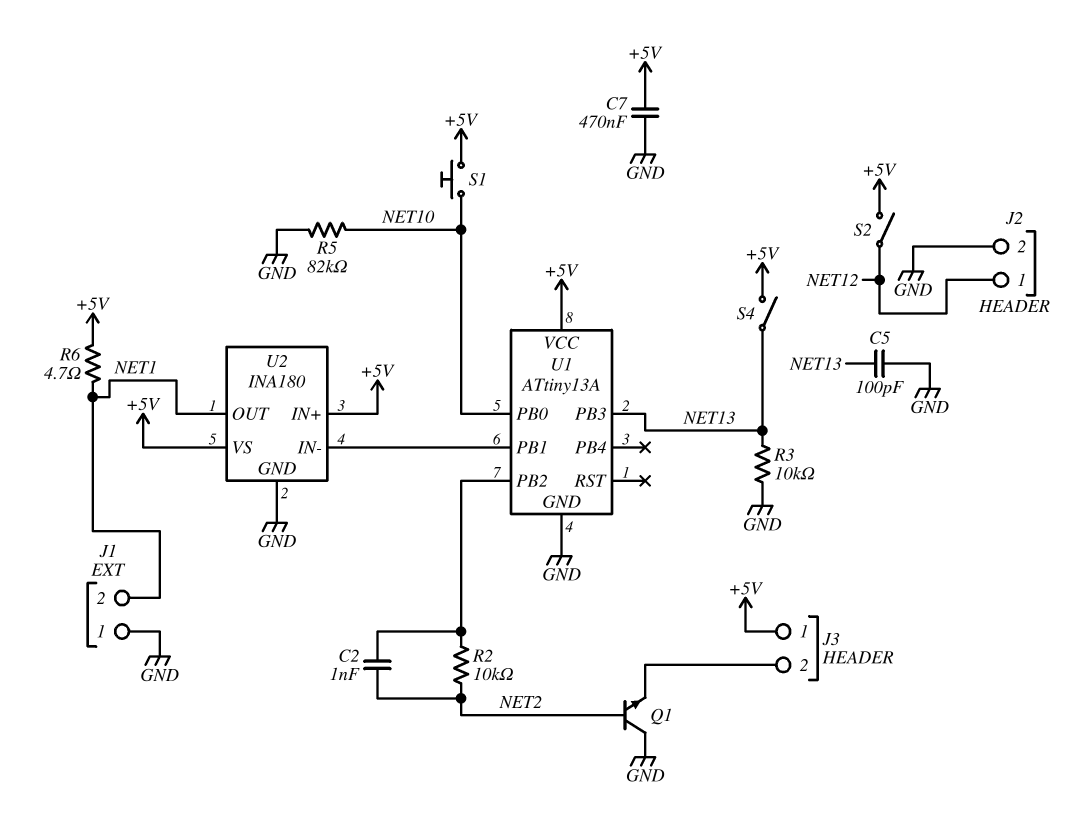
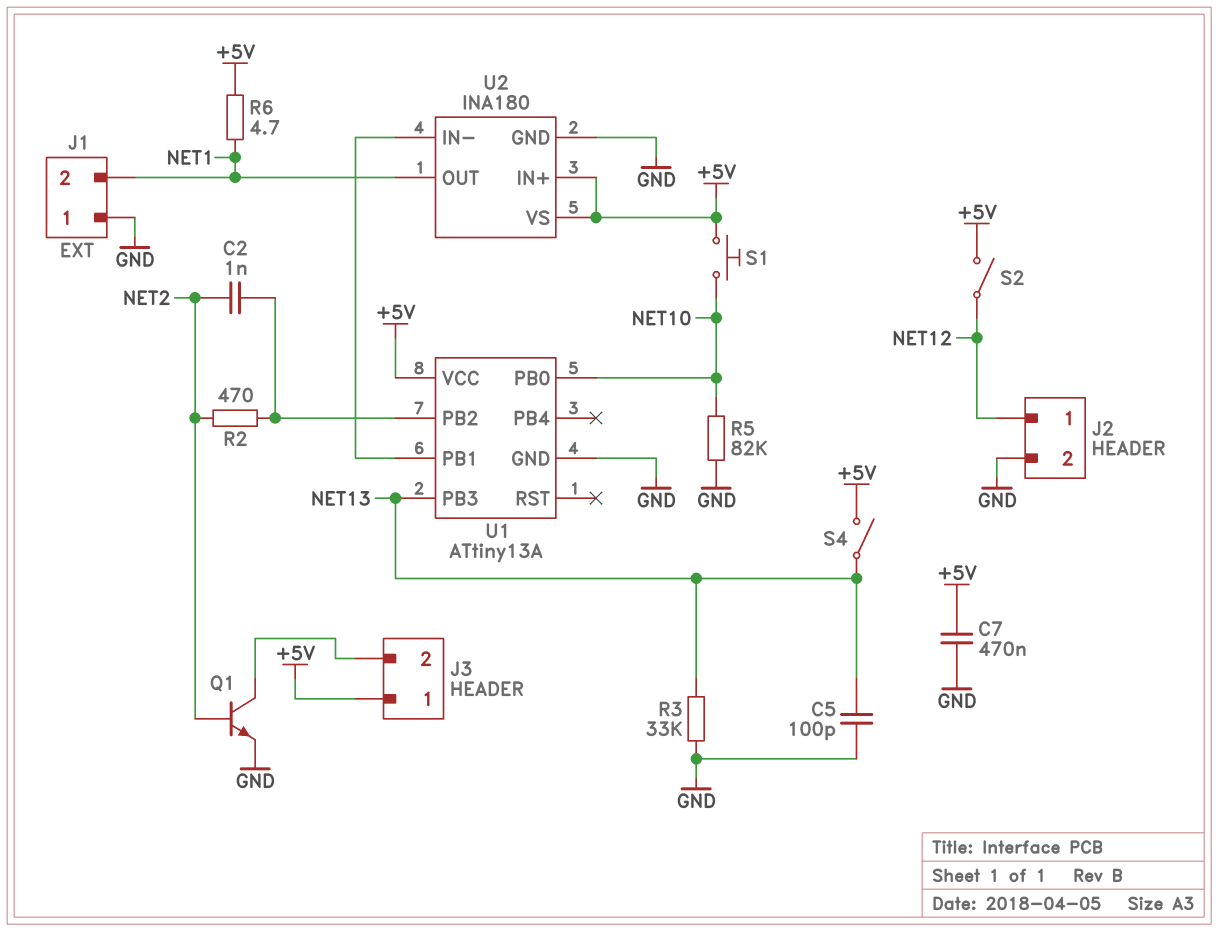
Q1: NPN (B NET2, C GND, E J3/2) -> NPN (B NET2, C J3/2, E GND)
R2: 10k (NET2, U1/PB2) -> 470 (NET2, U1/PB2)
R3: 10k (GND, NET13) -> 33k (GND, NET13)

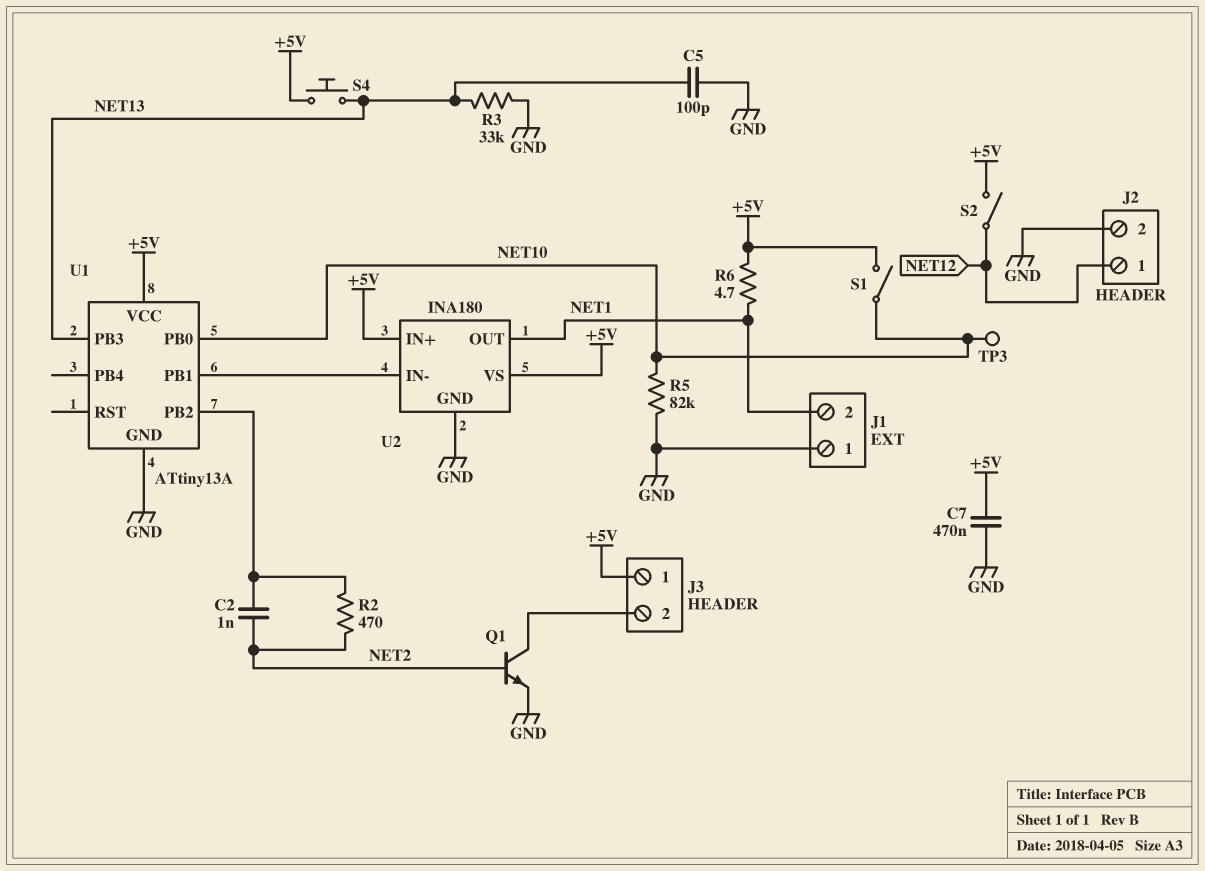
S1: button (+5V, NET10) -> switch (+5V, NET10)
S4: switch (+5V, NET13) -> button (+5V, NET13)
TP3: none -> test point (NET10)

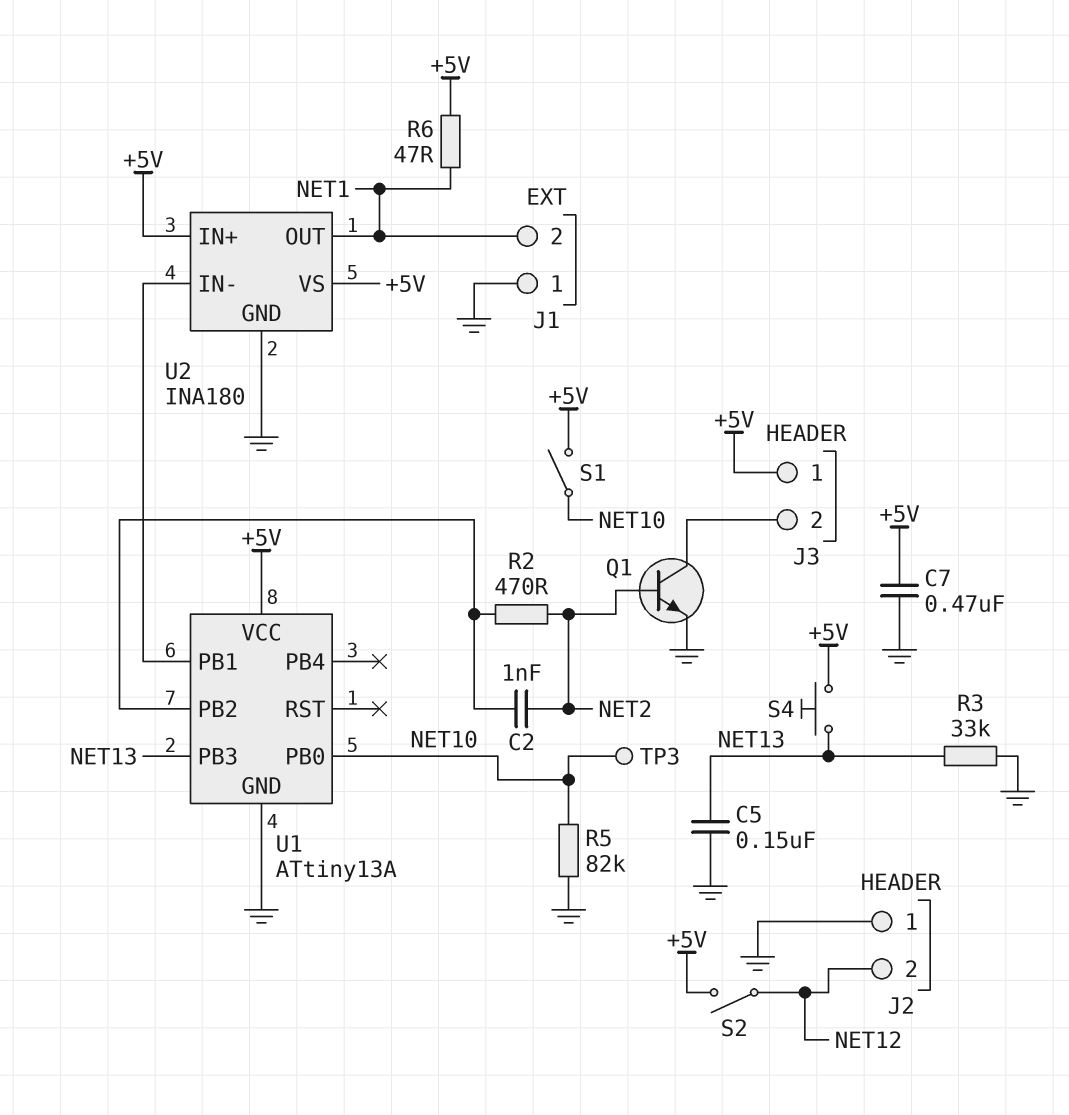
C5: 100pF (GND, NET13) -> 150nF (GND, NET13)
J2 pin 1: NET12 -> GND
J2 pin 2: GND -> NET12
R6: 4.7 (+5V, NET1) -> 47 (+5V, NET1)

